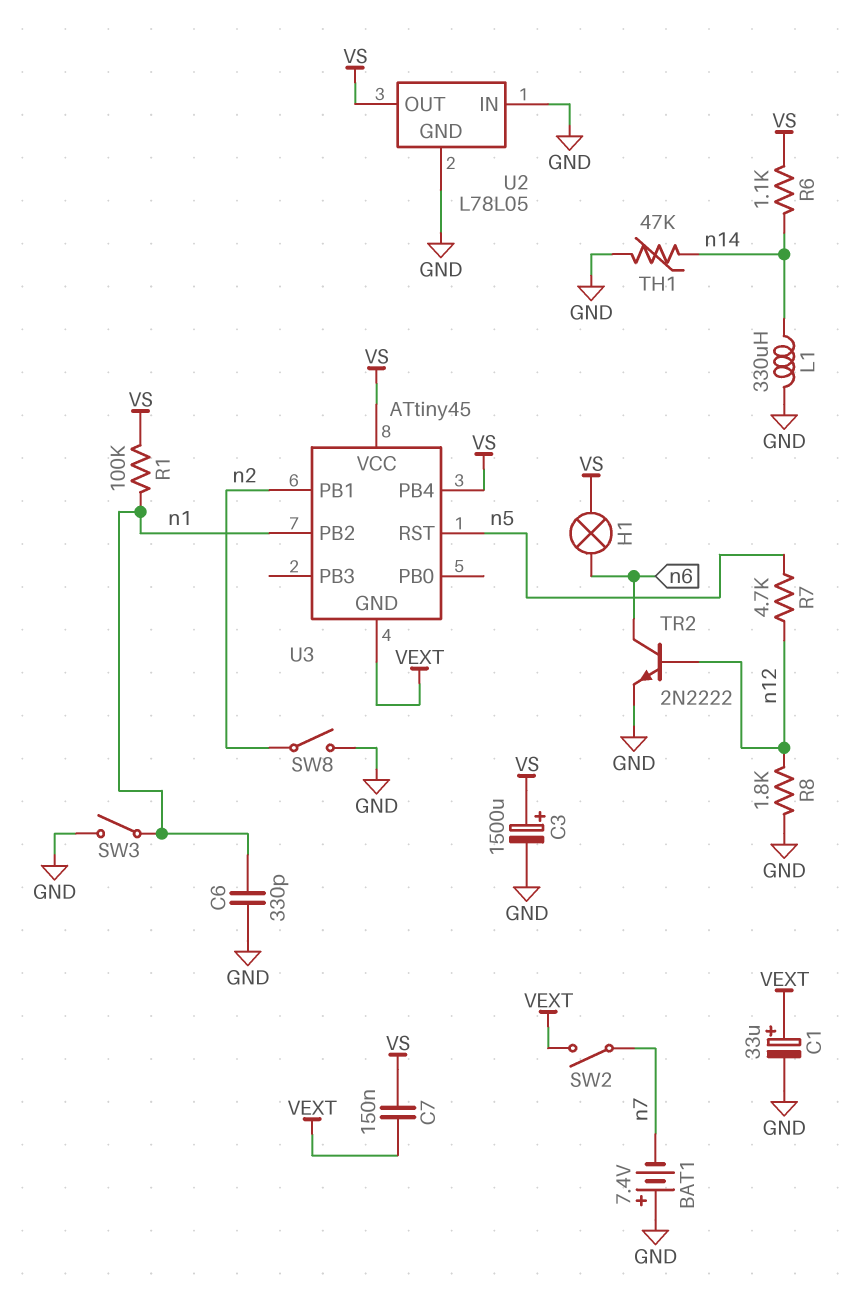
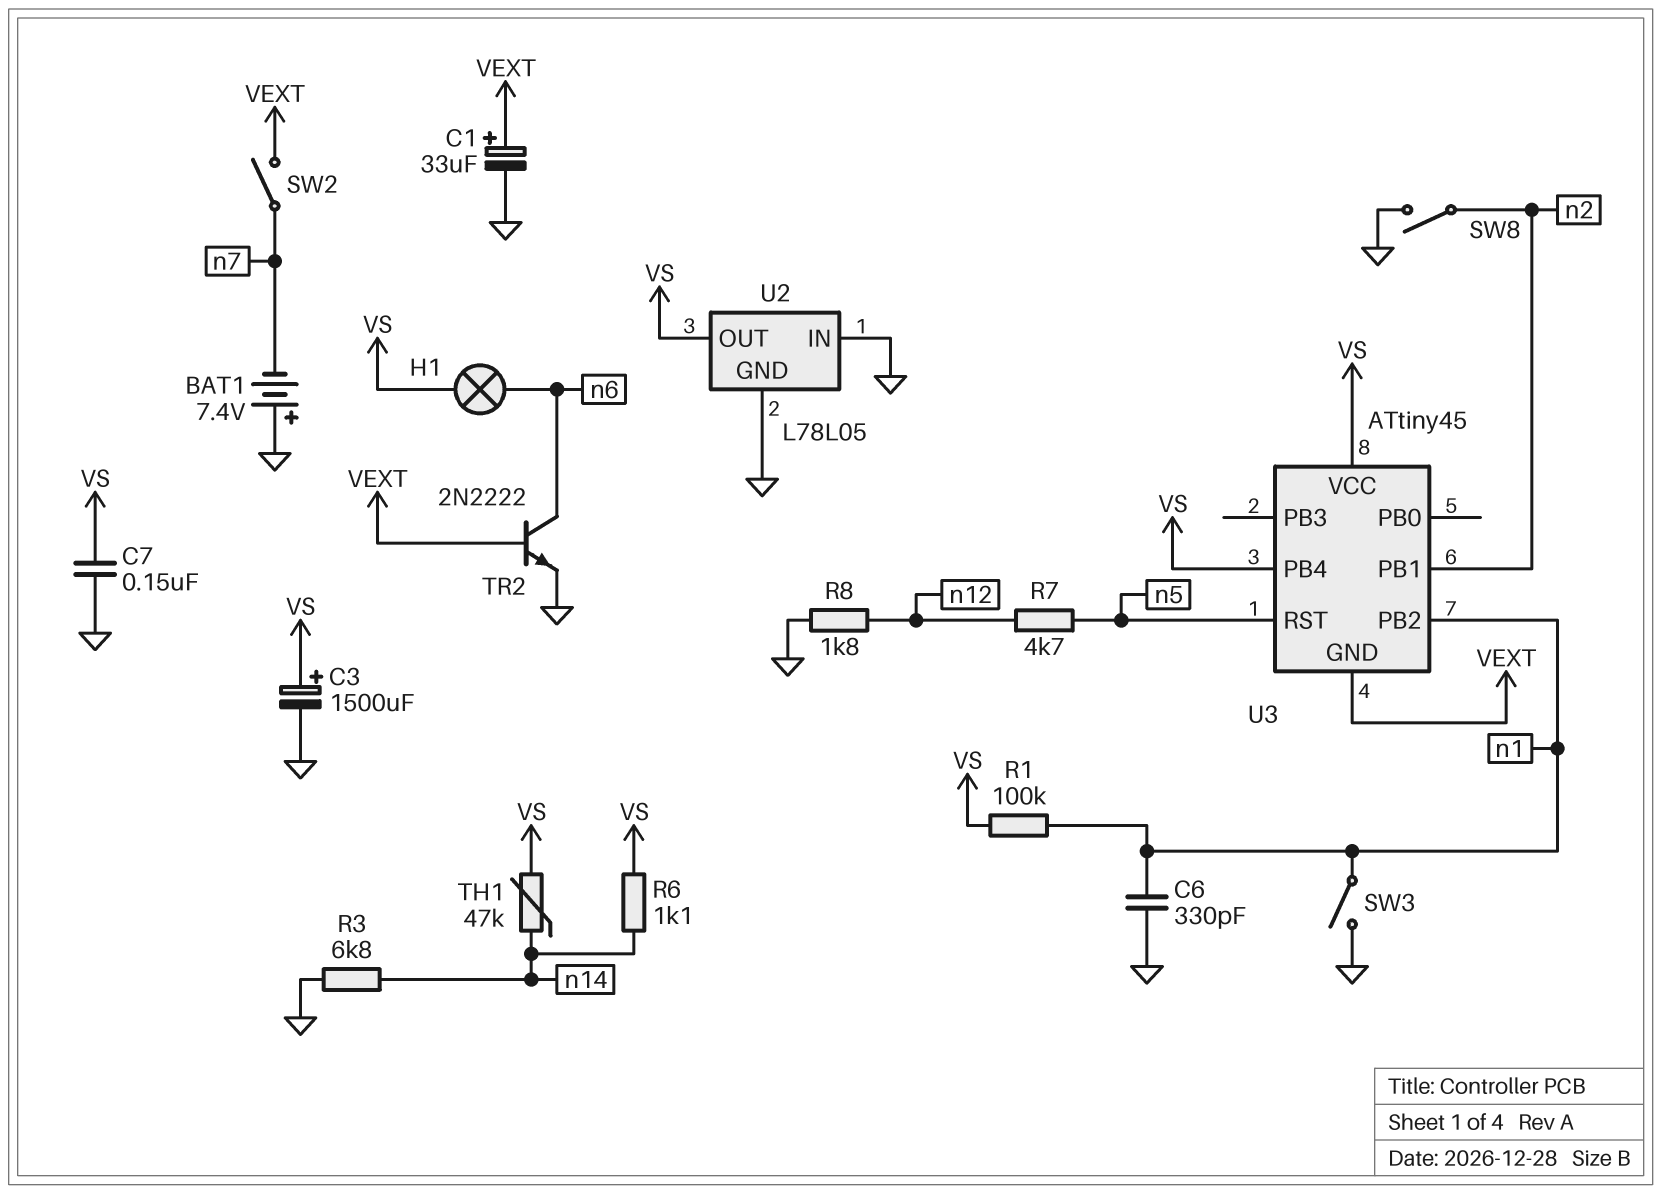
C7: 150nF (VEXT, VS) -> 150nF (GND, VS)
L1: 330uH (GND, n14) -> none
R3: none -> 6.8k (GND, n14)
TH1: 47k (GND, n14) -> 47k (VS, n14)
TR2: NPN 2N2222 (B n12, C n6, E GND) -> NPN 2N2222 (B VEXT, C n6, E GND)

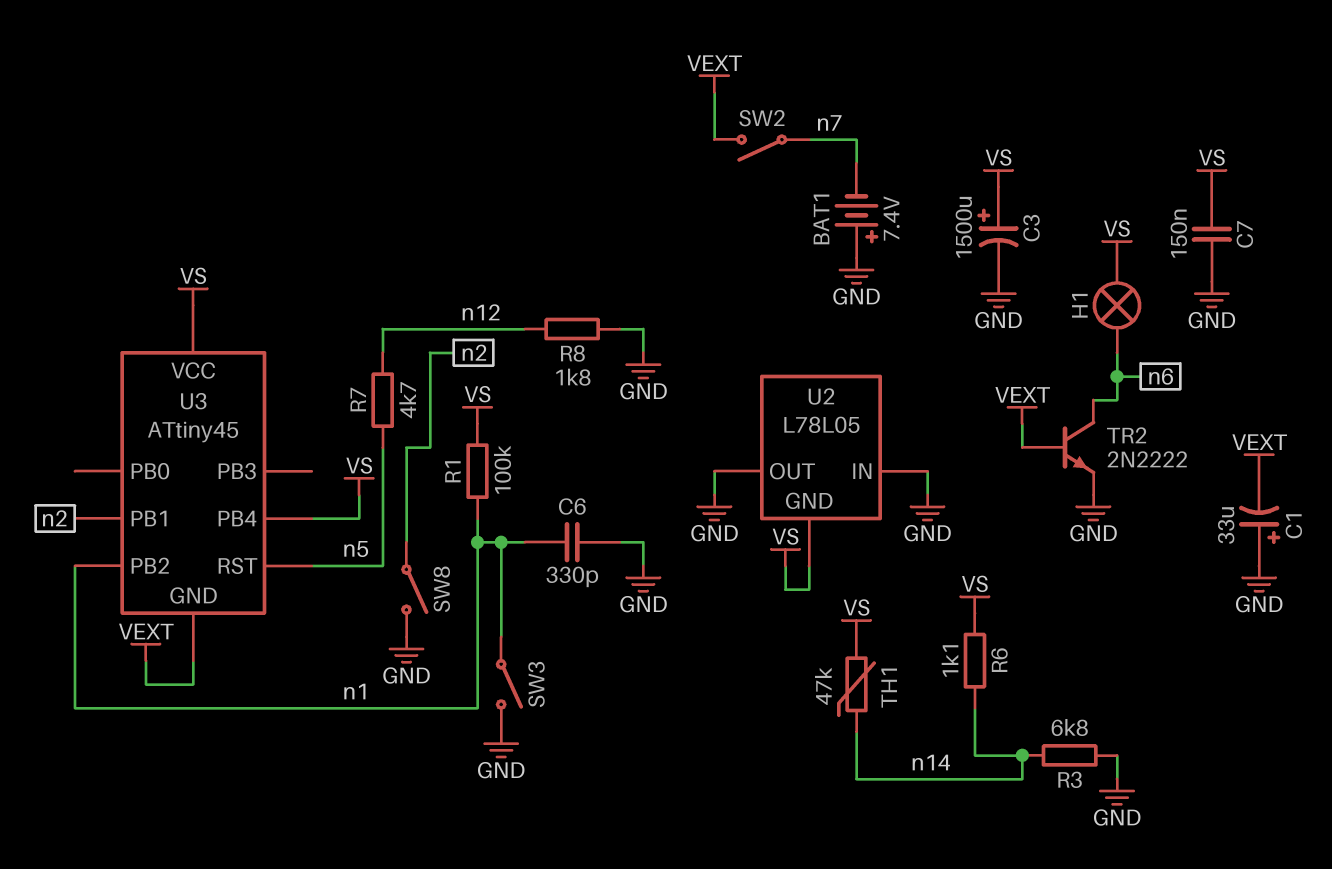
C1: 33uF (plus VEXT, minus GND) -> 33uF (plus GND, minus VEXT)
U2 pin GND: GND -> VS
U2 pin OUT: VS -> GND

